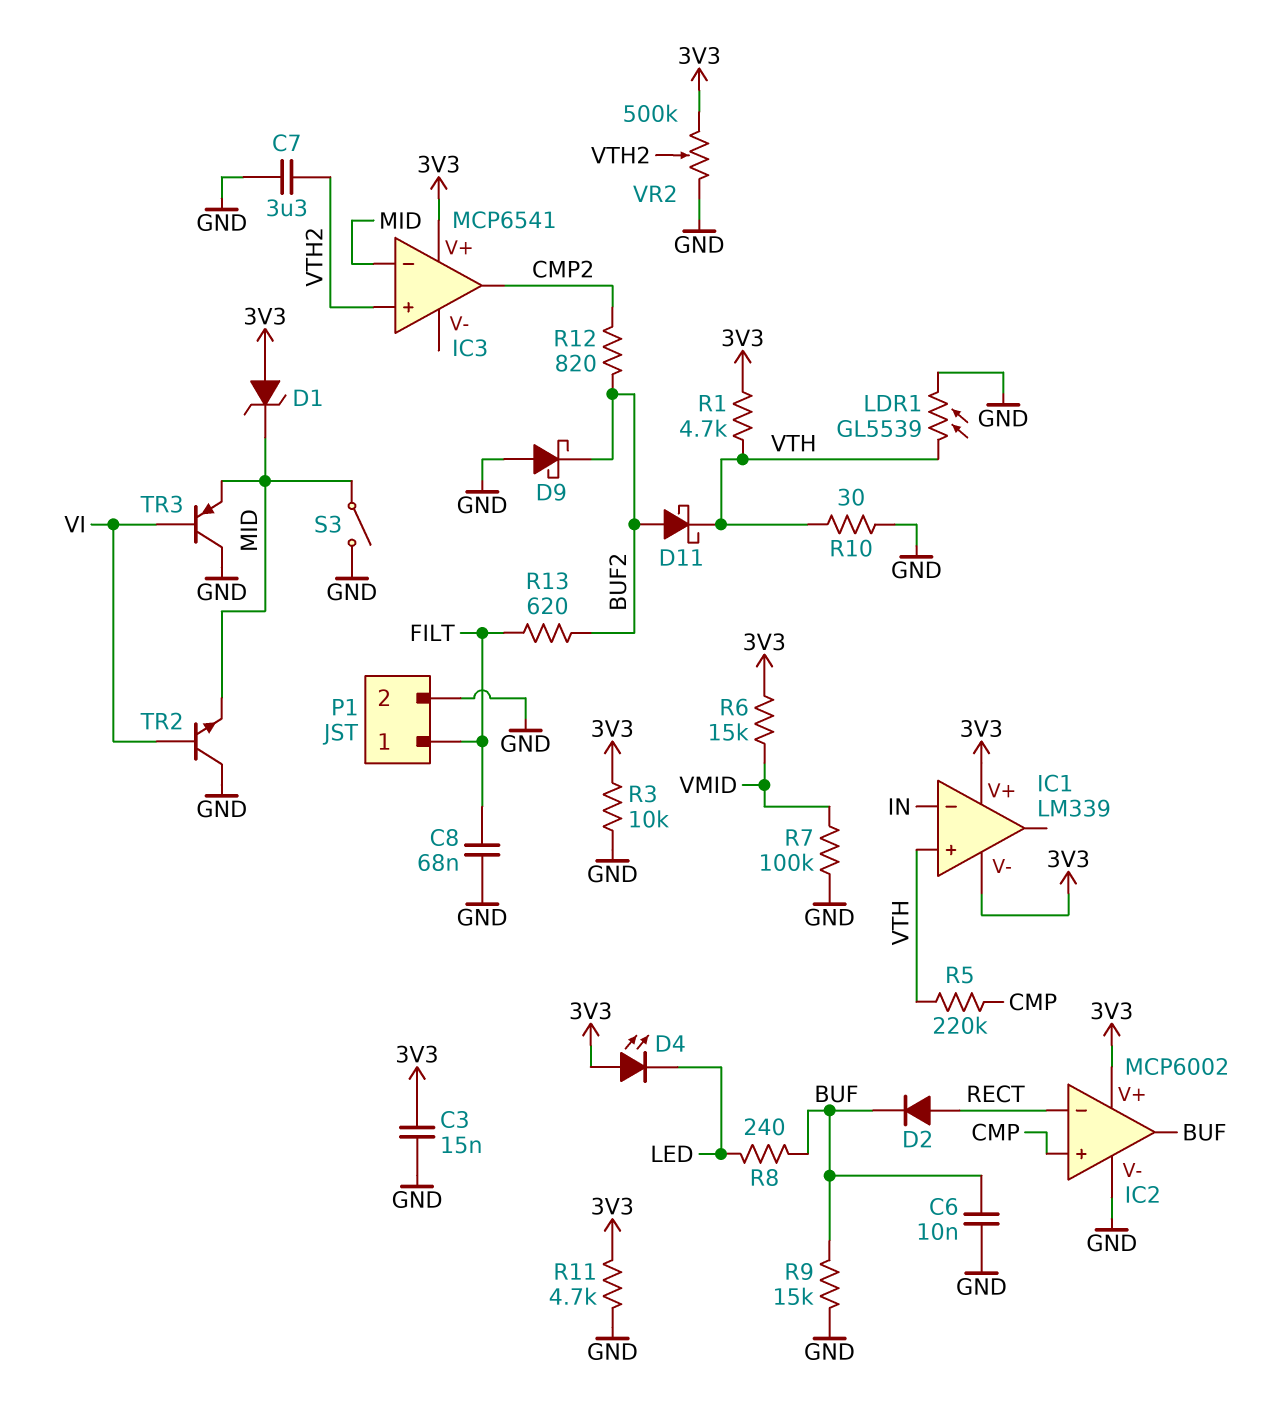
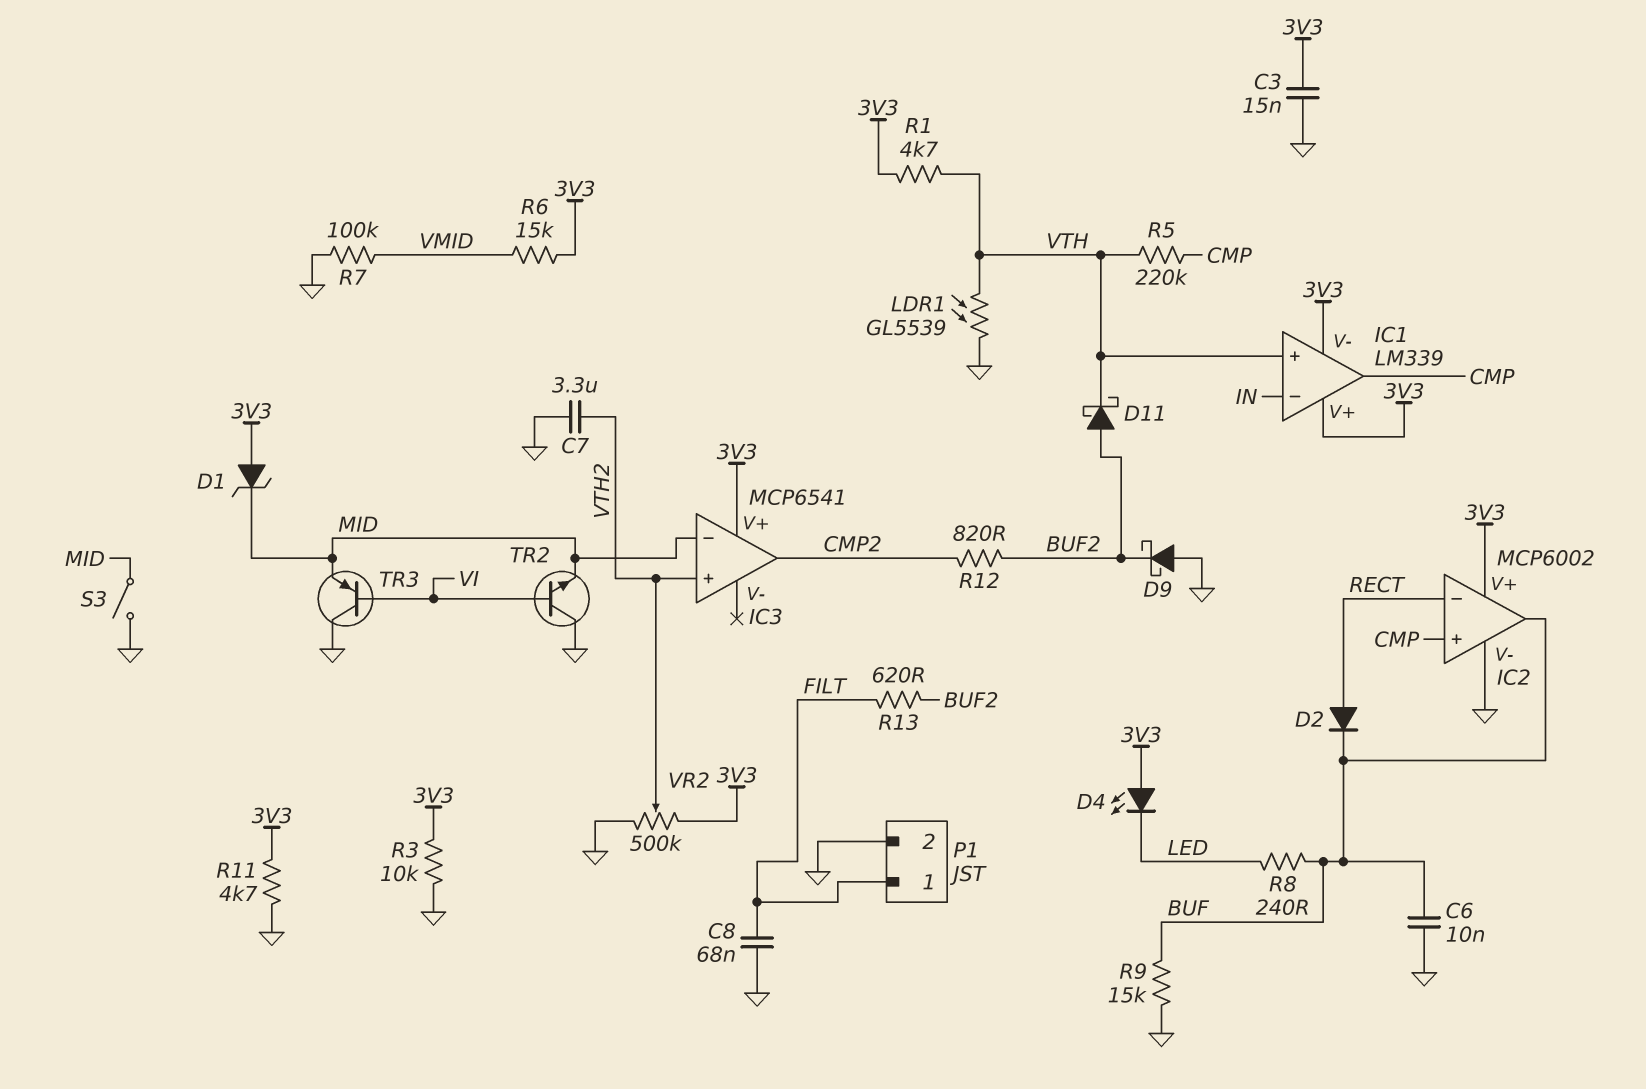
IC1 pin out: none -> CMP
R10: 30 (GND, VTH) -> none

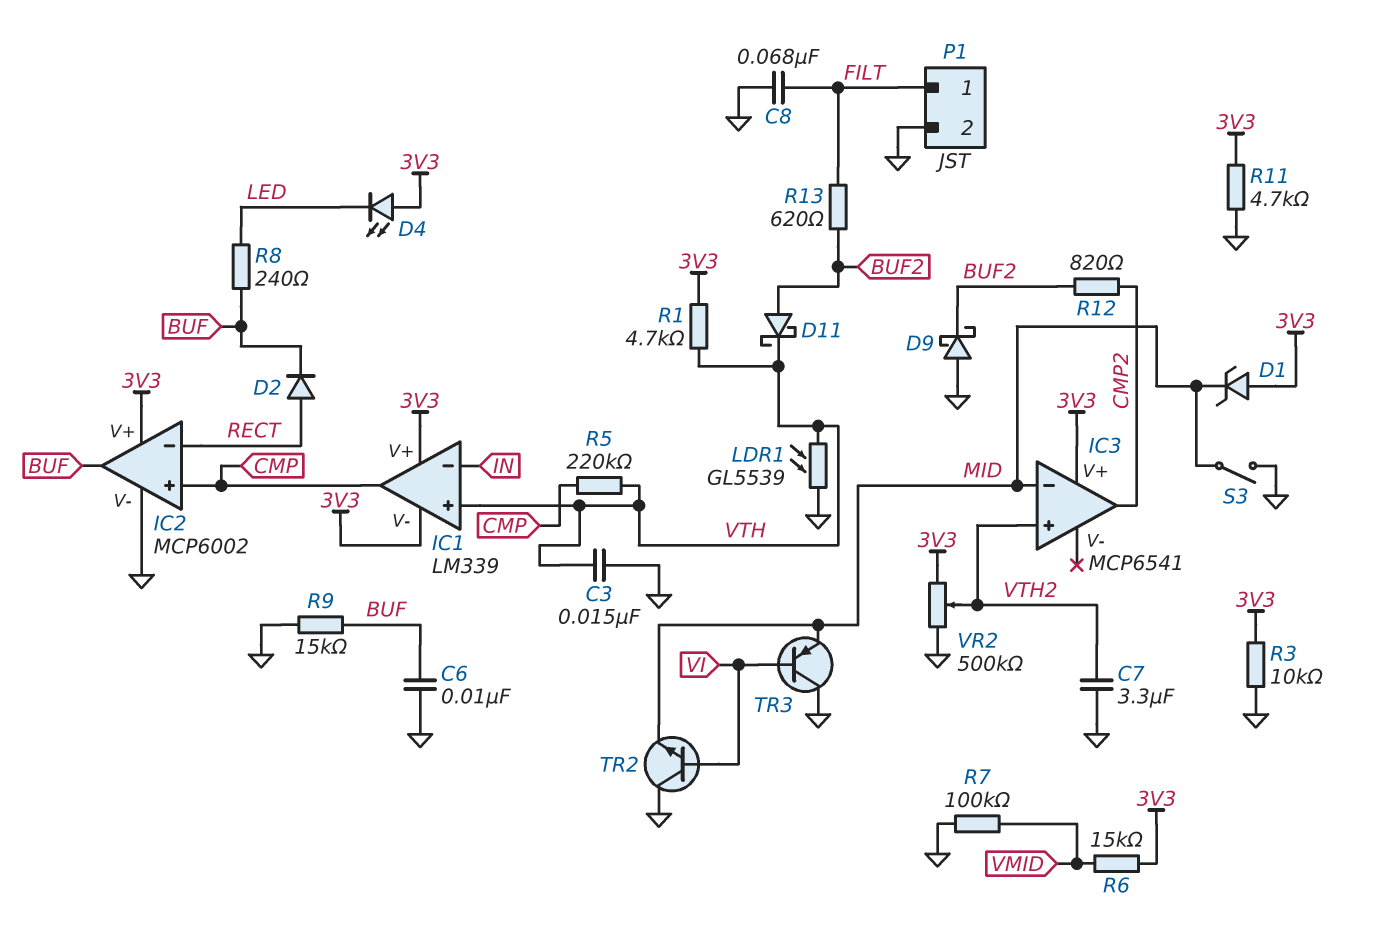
C3: 15nF (3V3, GND) -> 15nF (GND, VTH)

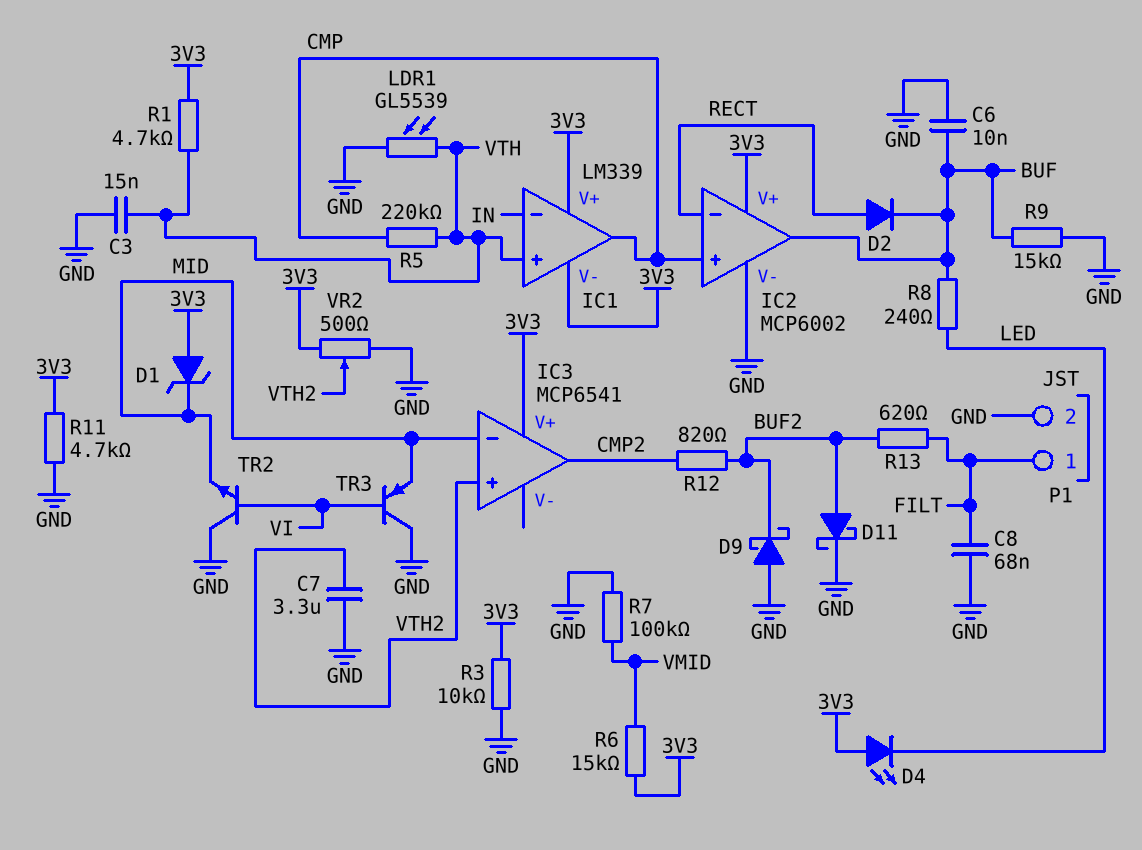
D11: schottky (A BUF2, K VTH) -> schottky (A BUF2, K GND)
S3: switch (GND, MID) -> none
VR2: 500k (3V3, GND, wiper VTH2) -> 500 (3V3, GND, wiper VTH2)

